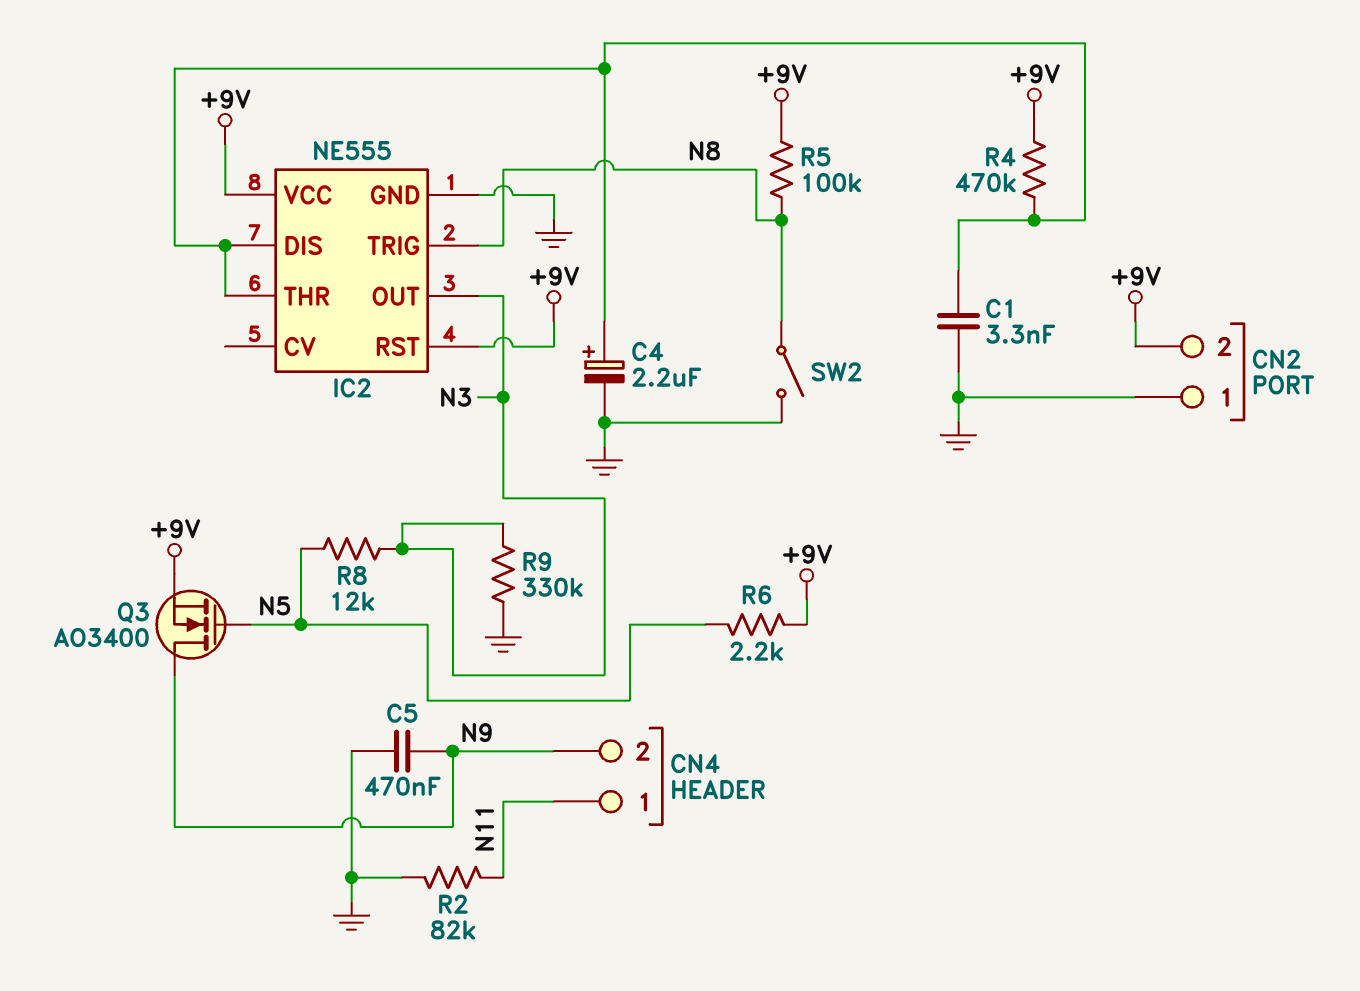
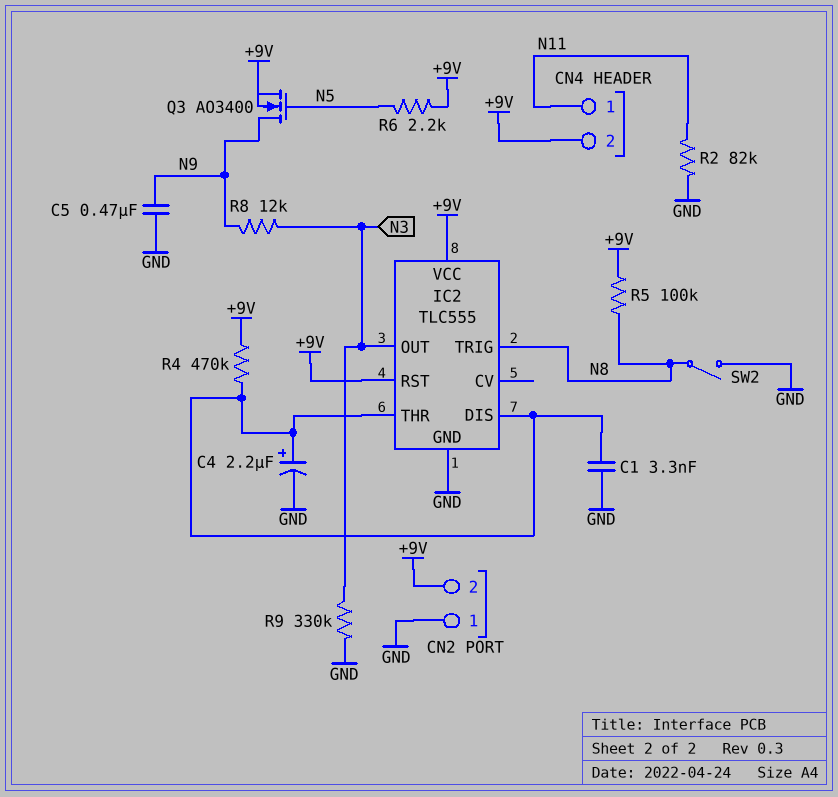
CN4 pin 2: N9 -> +9V
IC2: NE555 -> TLC555
R8: 12k (N3, N5) -> 12k (N3, N9)

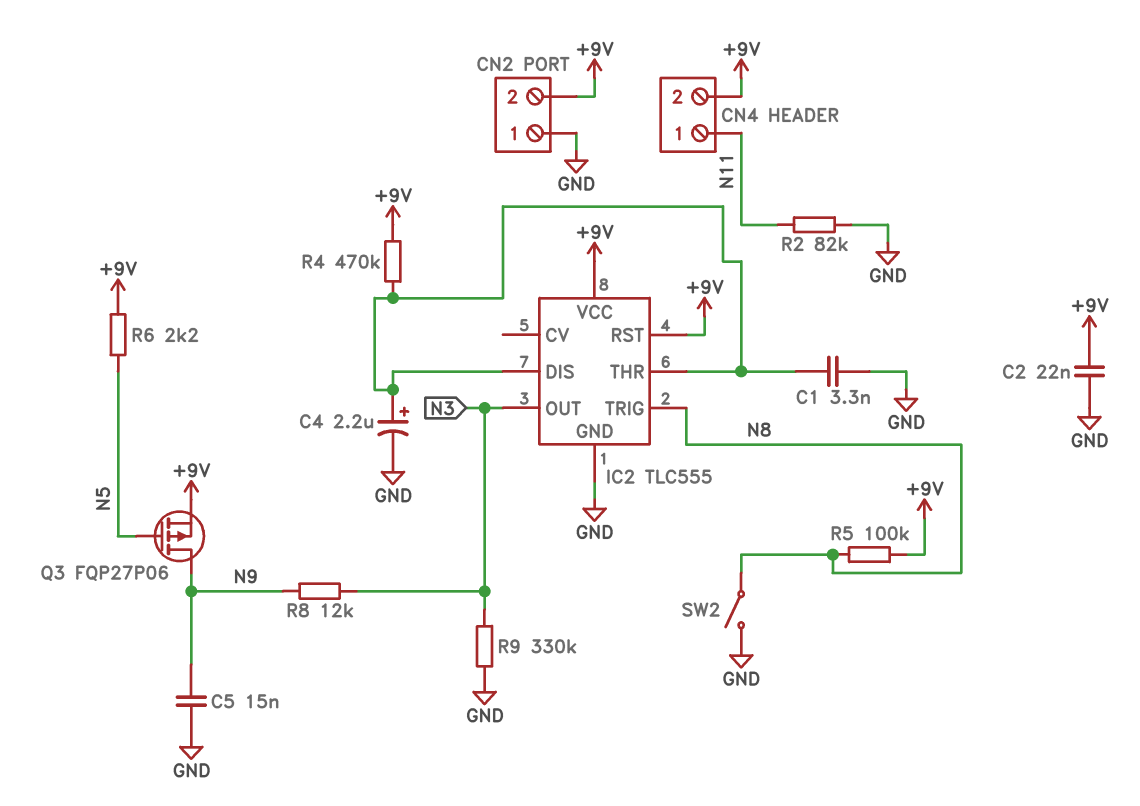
C2: none -> 22nF (+9V, GND)
C5: 470nF (GND, N9) -> 15nF (GND, N9)
Q3: NMOS AO3400 (G N5, D N9, S +9V) -> PMOS FQP27P06 (G N5, D N9, S +9V)

